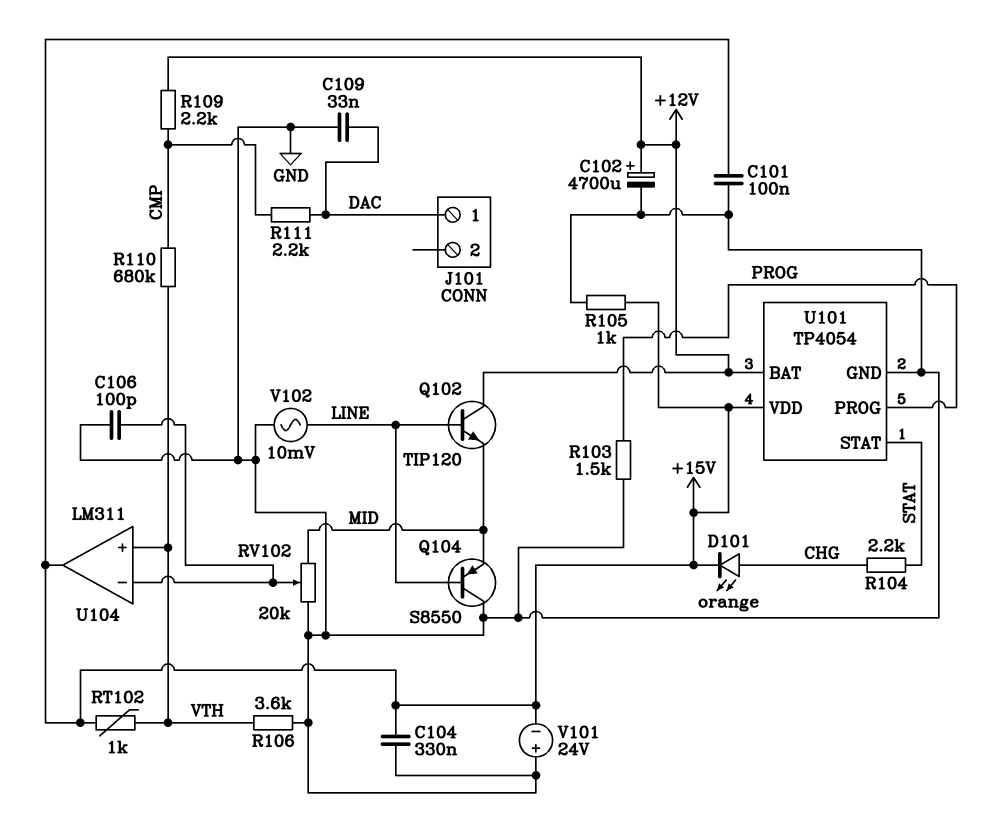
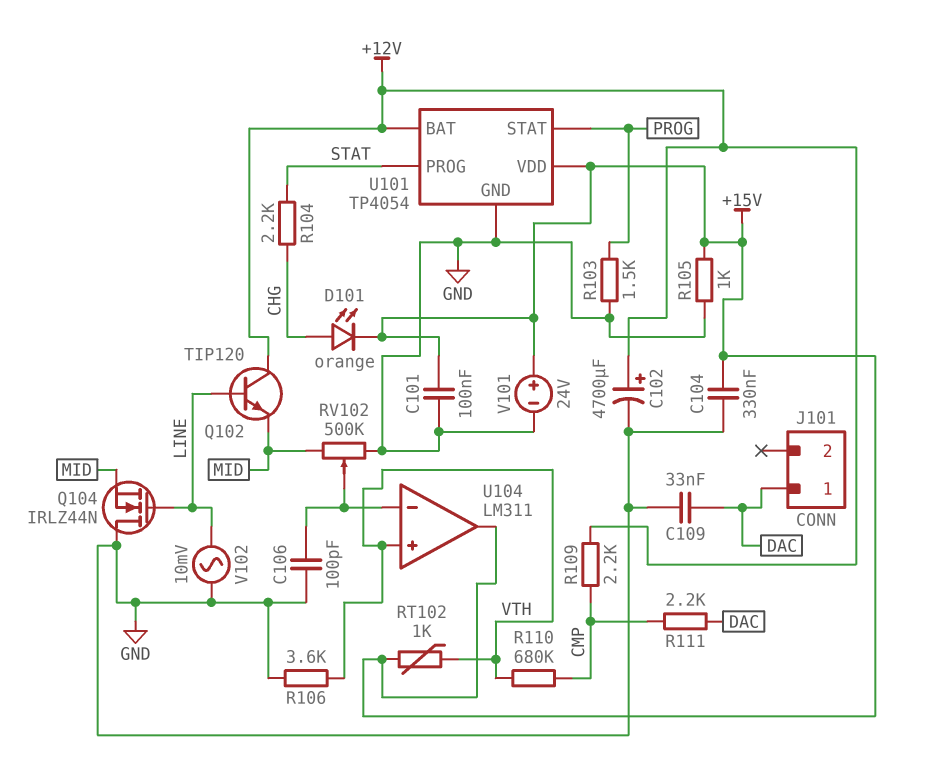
Q104: PNP S8550 (B LINE, C GND, E MID) -> NMOS IRLZ44N (G LINE, D GND, S MID)
RV102: 20k (GND, MID, wiper U104/in-) -> 500k (GND, MID, wiper U104/in-)
U101 pin PROG: PROG -> STAT
U101 pin STAT: STAT -> PROG
V101: 24V (plus GND, minus +15V) -> 24V (plus +15V, minus GND)

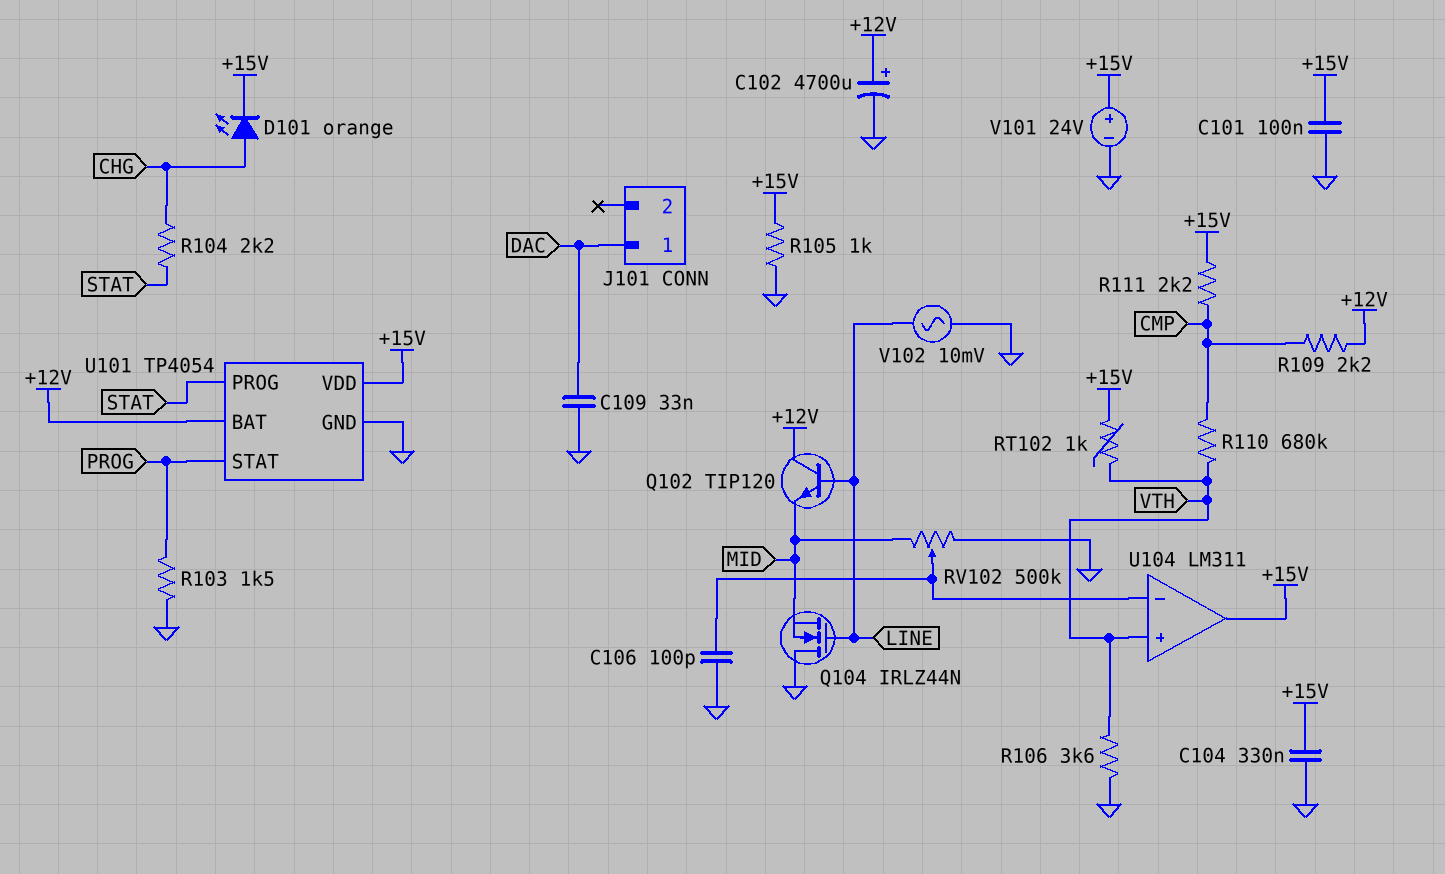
R111: 2.2k (CMP, DAC) -> 2.2k (+15V, CMP)

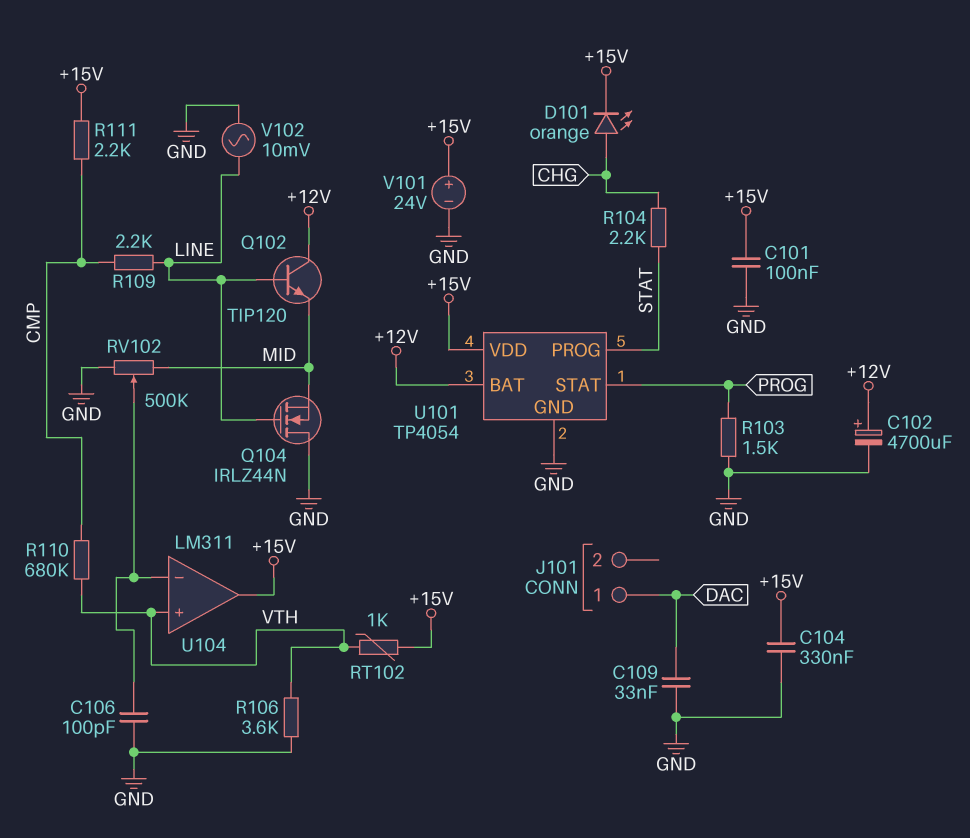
R105: 1k (+15V, GND) -> none
R109: 2.2k (+12V, CMP) -> 2.2k (CMP, LINE)

